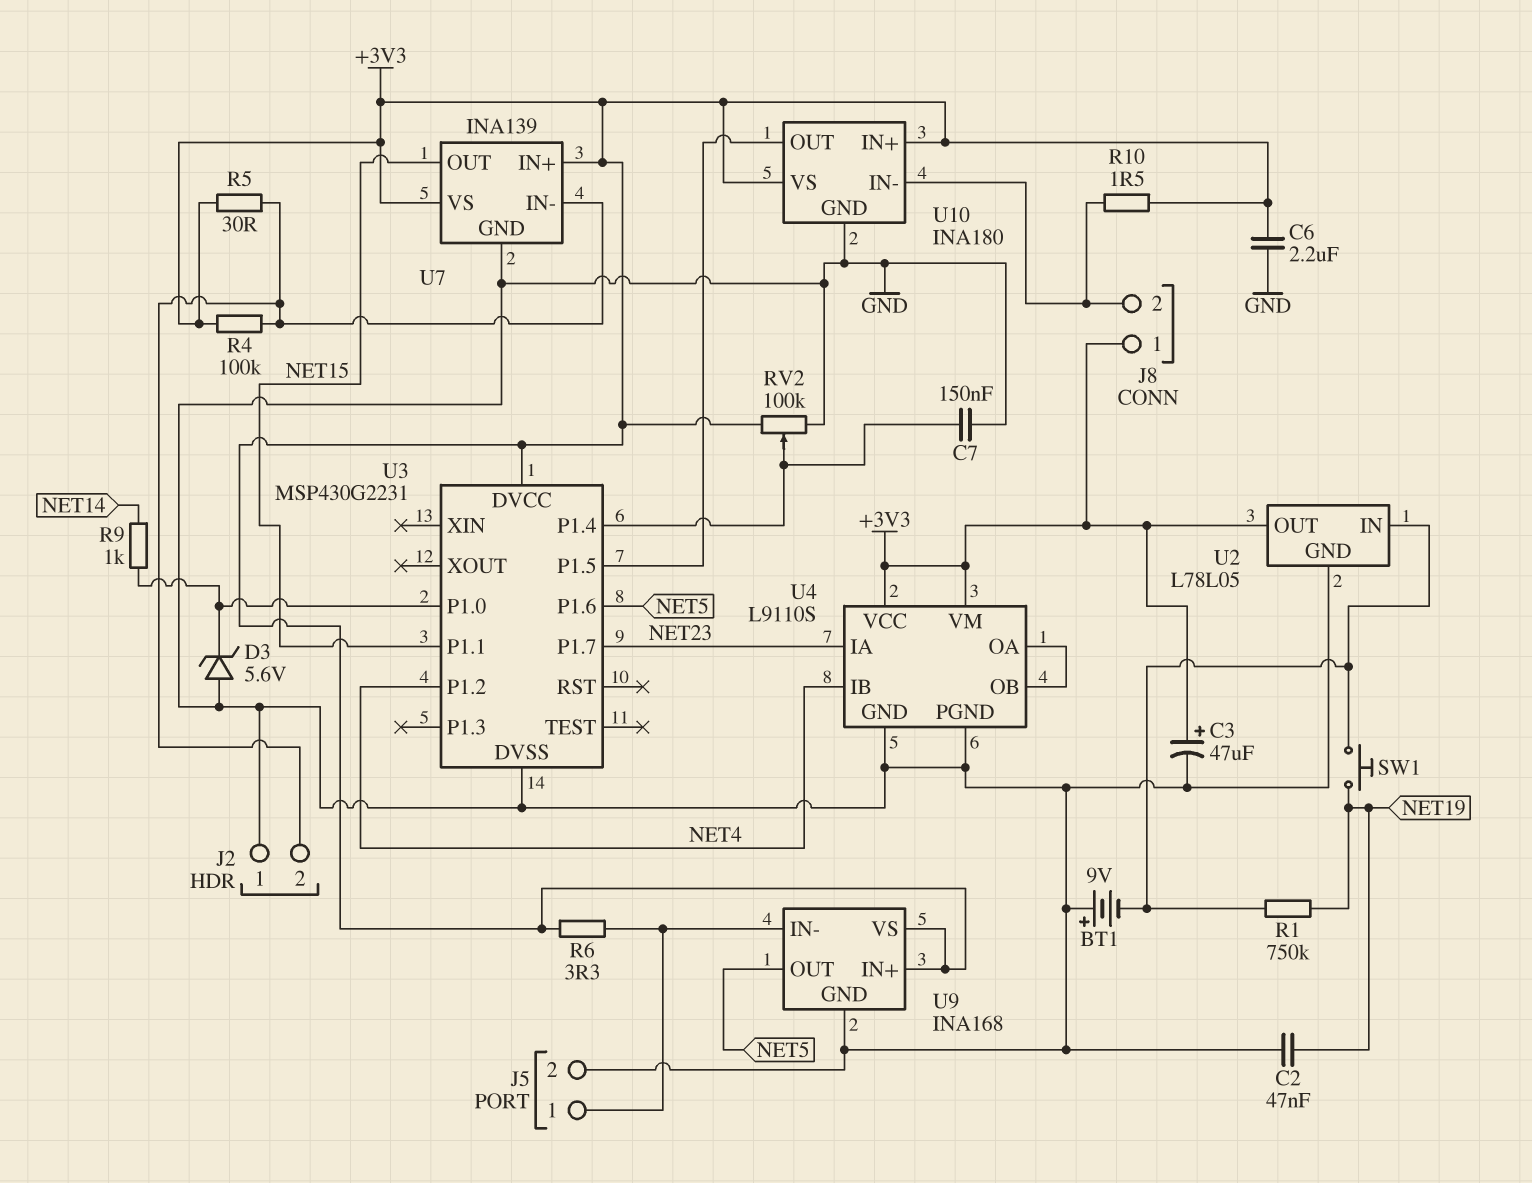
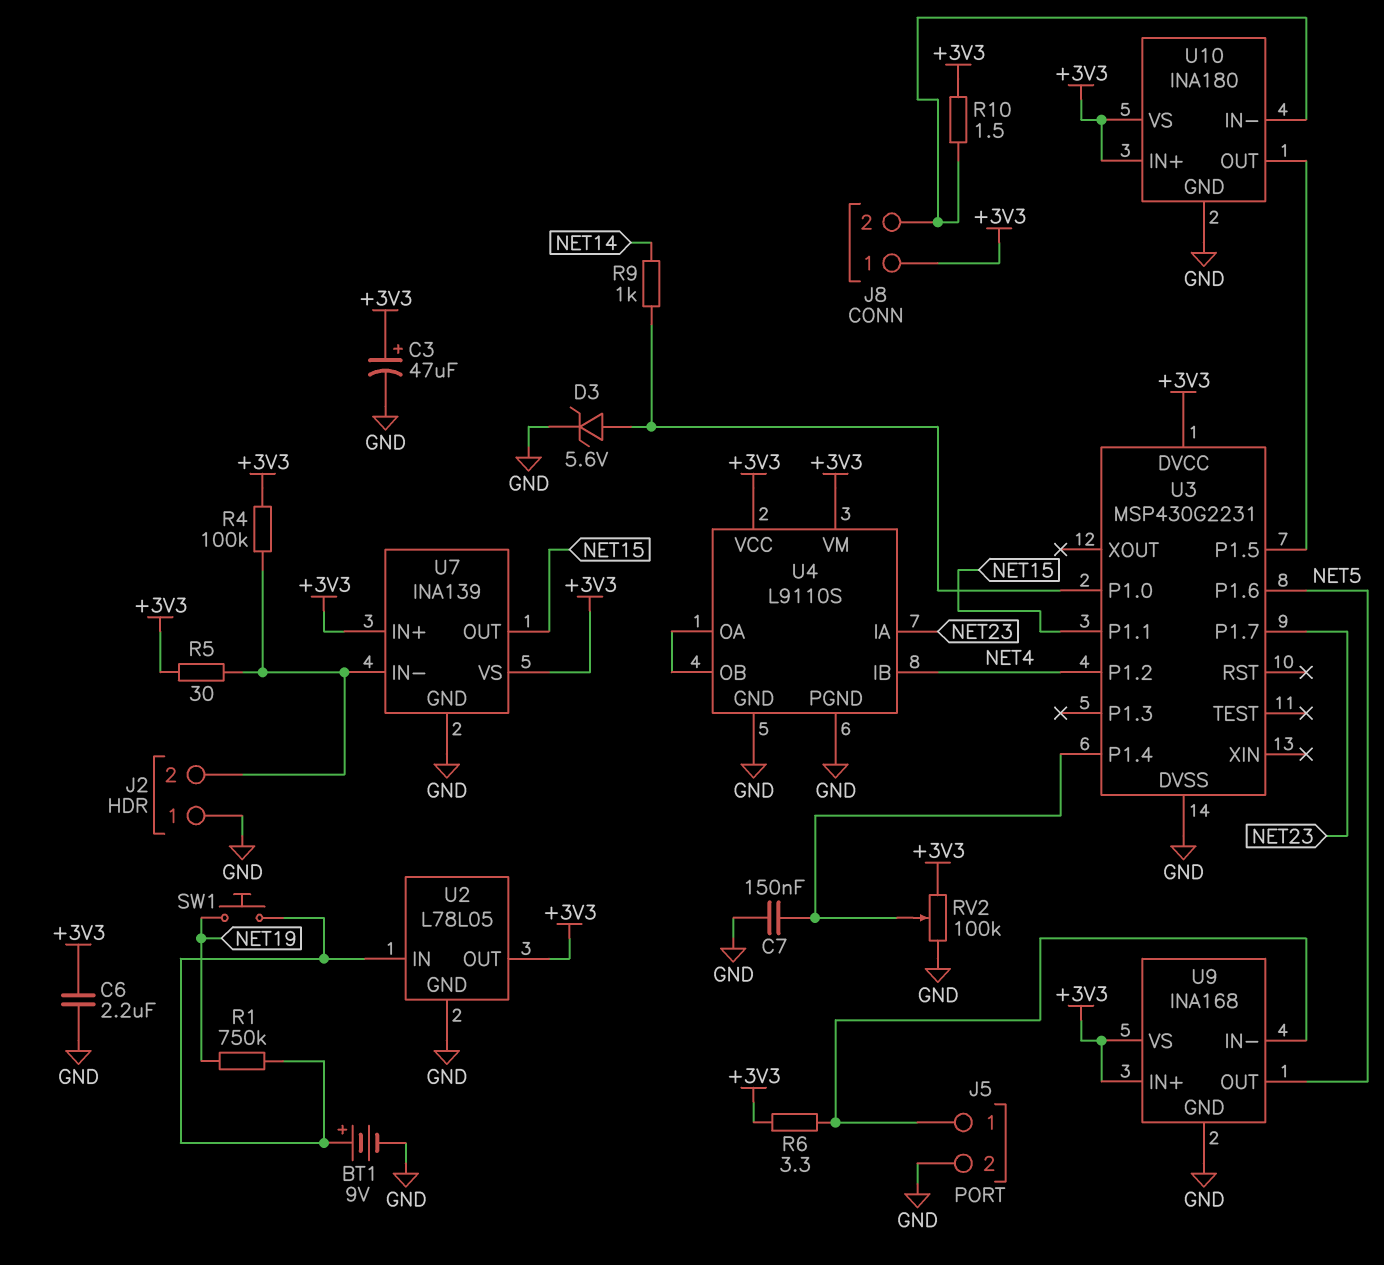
BT1: 9V (plus GND, minus U2/IN) -> 9V (plus U2/IN, minus GND)
C2: 47nF (GND, NET19) -> none
D3: zener 5.6V (A GND, K U3/P1.0) -> zener 5.6V (A U3/P1.0, K GND)

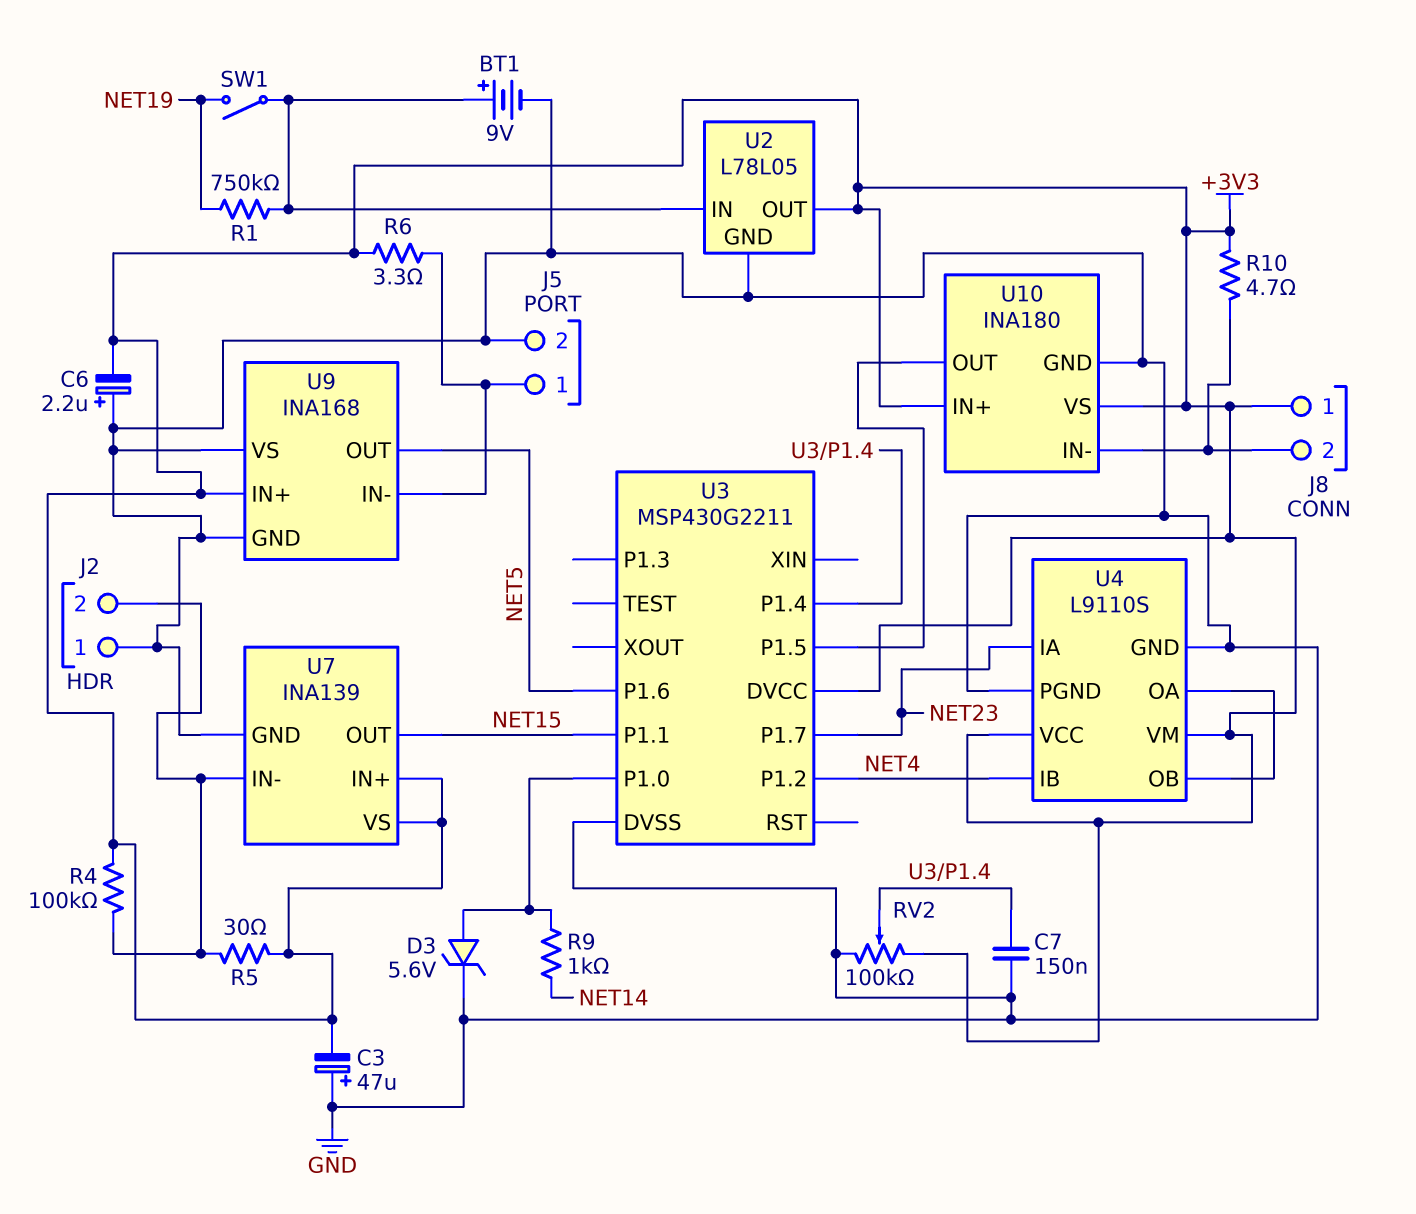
C3: 47uF (plus +3V3, minus GND) -> 47uF (plus GND, minus +3V3)
C6: 2.2uF (+3V3, GND) -> 2.2uF (plus GND, minus +3V3)
R10: 1.5 (+3V3, J8/2) -> 4.7 (+3V3, J8/2)
SW1: button (NET19, U2/IN) -> switch (NET19, U2/IN)
U3: MSP430G2231 -> MSP430G2211
U9 pin VS: +3V3 -> GND

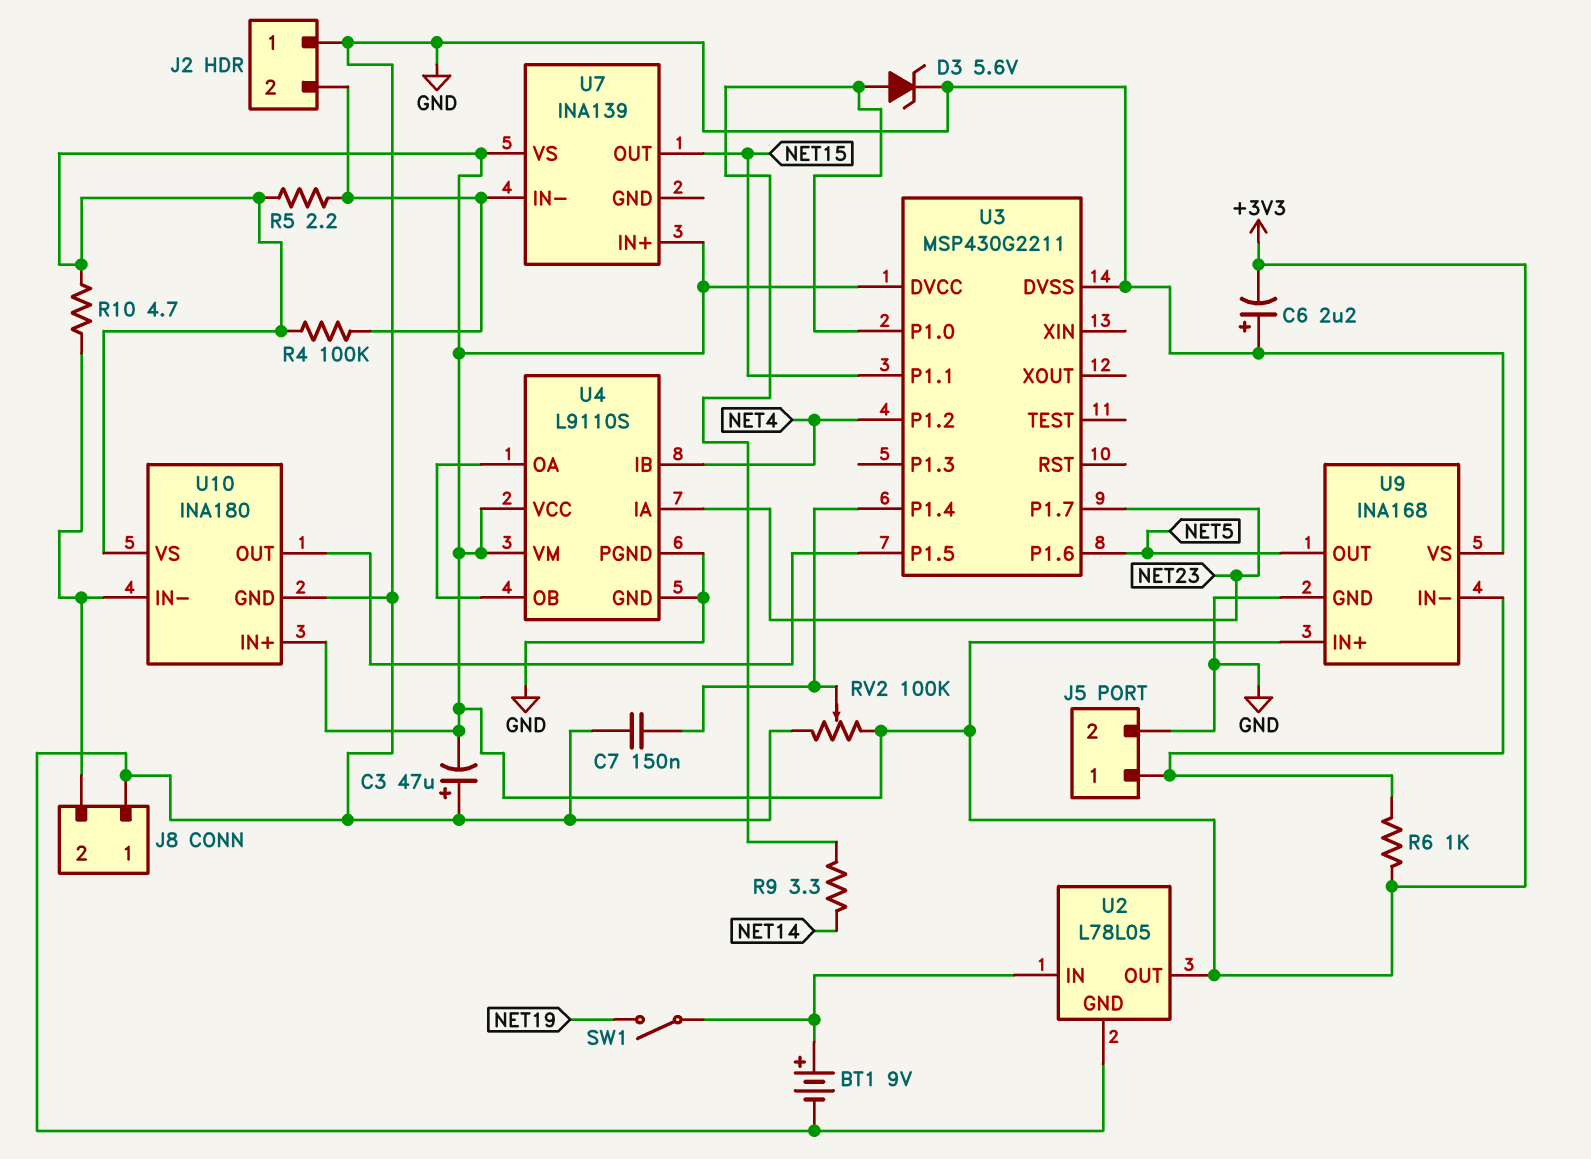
J8 pin 1: +3V3 -> GND
R1: 750k (NET19, U2/IN) -> none
R5: 30 (+3V3, J2/2) -> 2.2 (+3V3, J2/2)
R6: 3.3 (+3V3, J5/1) -> 1k (+3V3, J5/1)
R9: 1k (NET14, U3/P1.0) -> 3.3 (NET14, U3/P1.0)
U7 pin GND: GND -> none

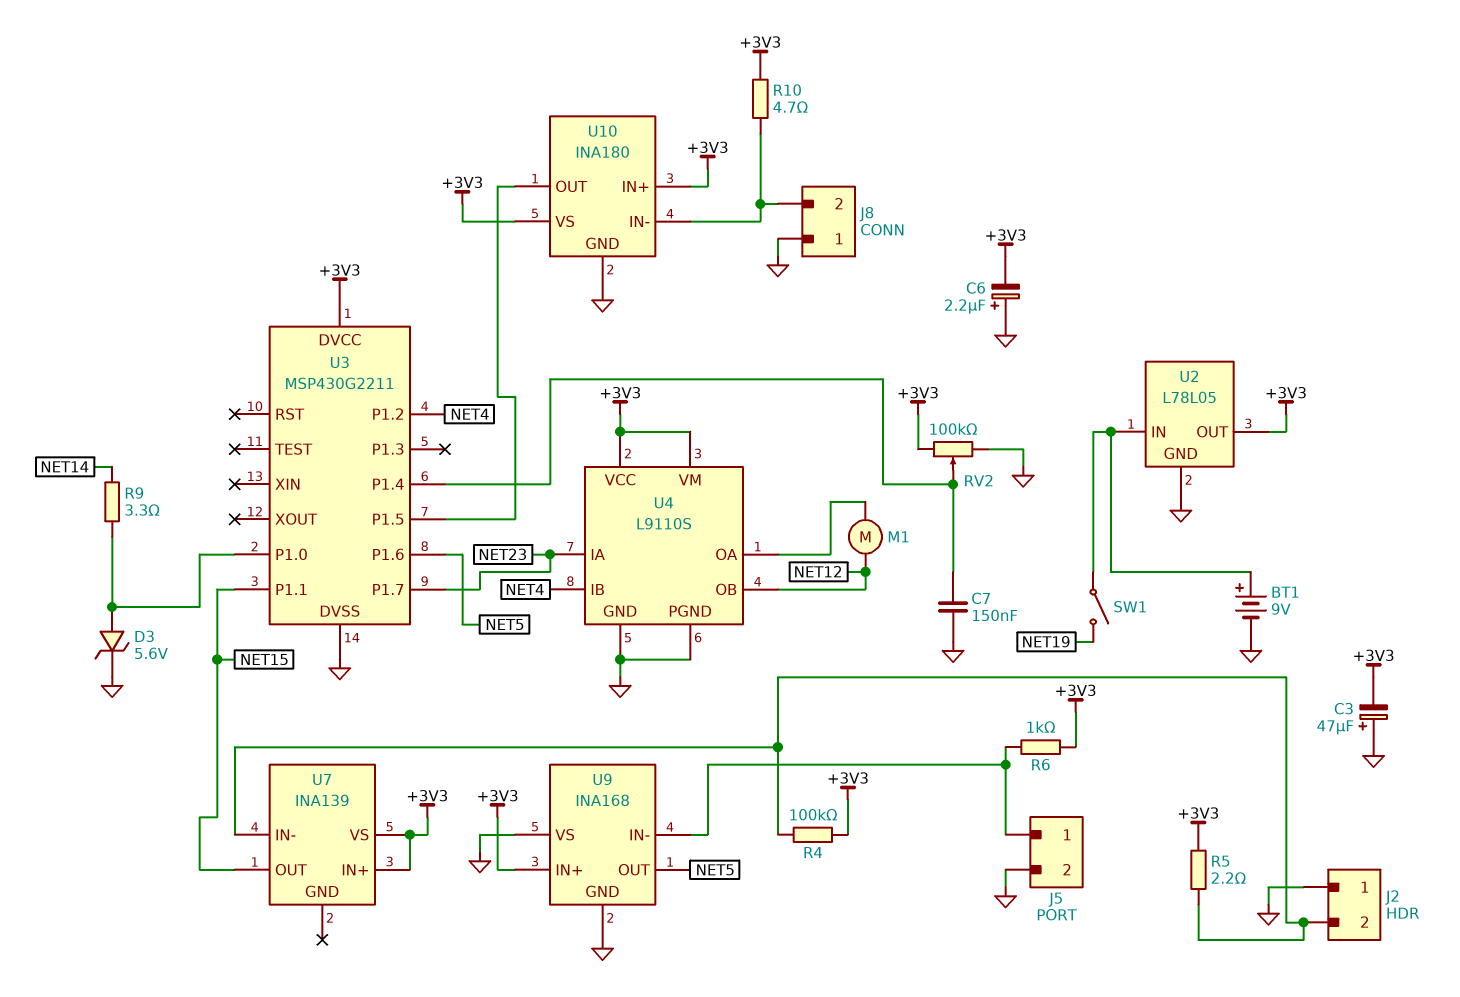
M1: none -> motor (NET12, U4/OA)
U4 pin OB: U4/OA -> NET12

